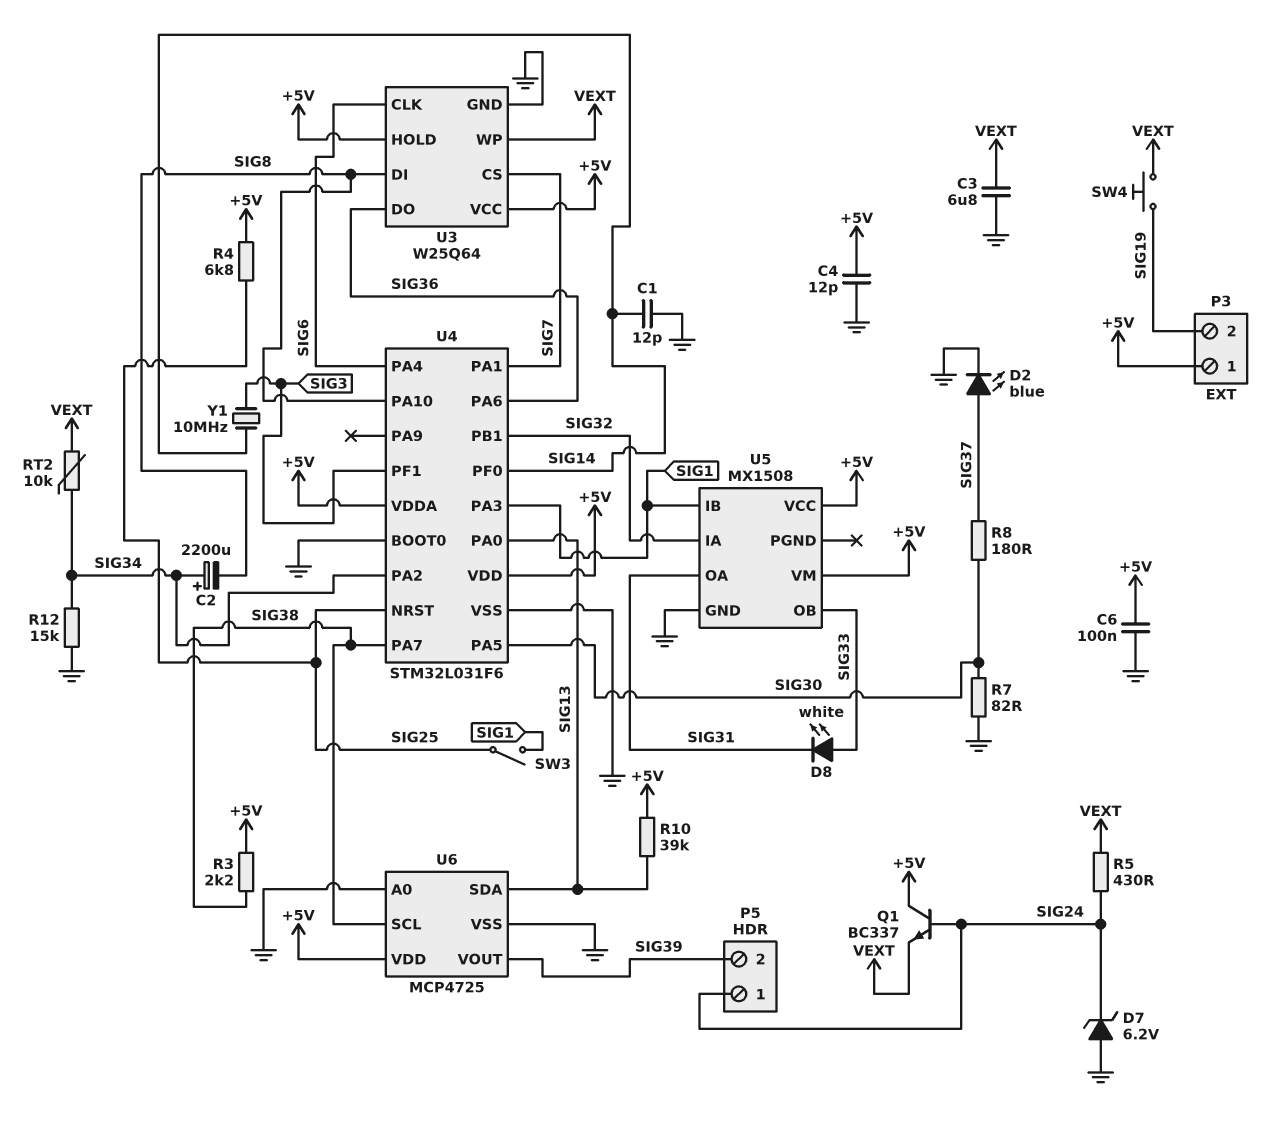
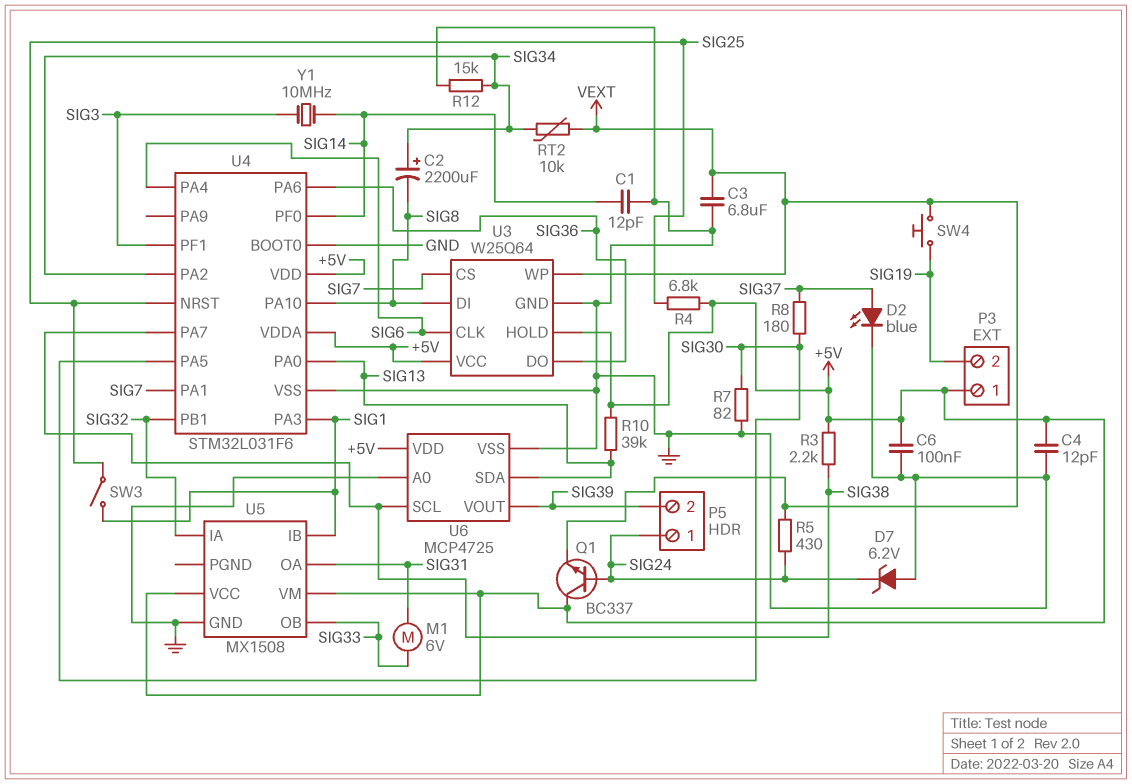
D8: LED white (A SIG33, K SIG31) -> none
M1: none -> motor 6V (SIG31, SIG33)

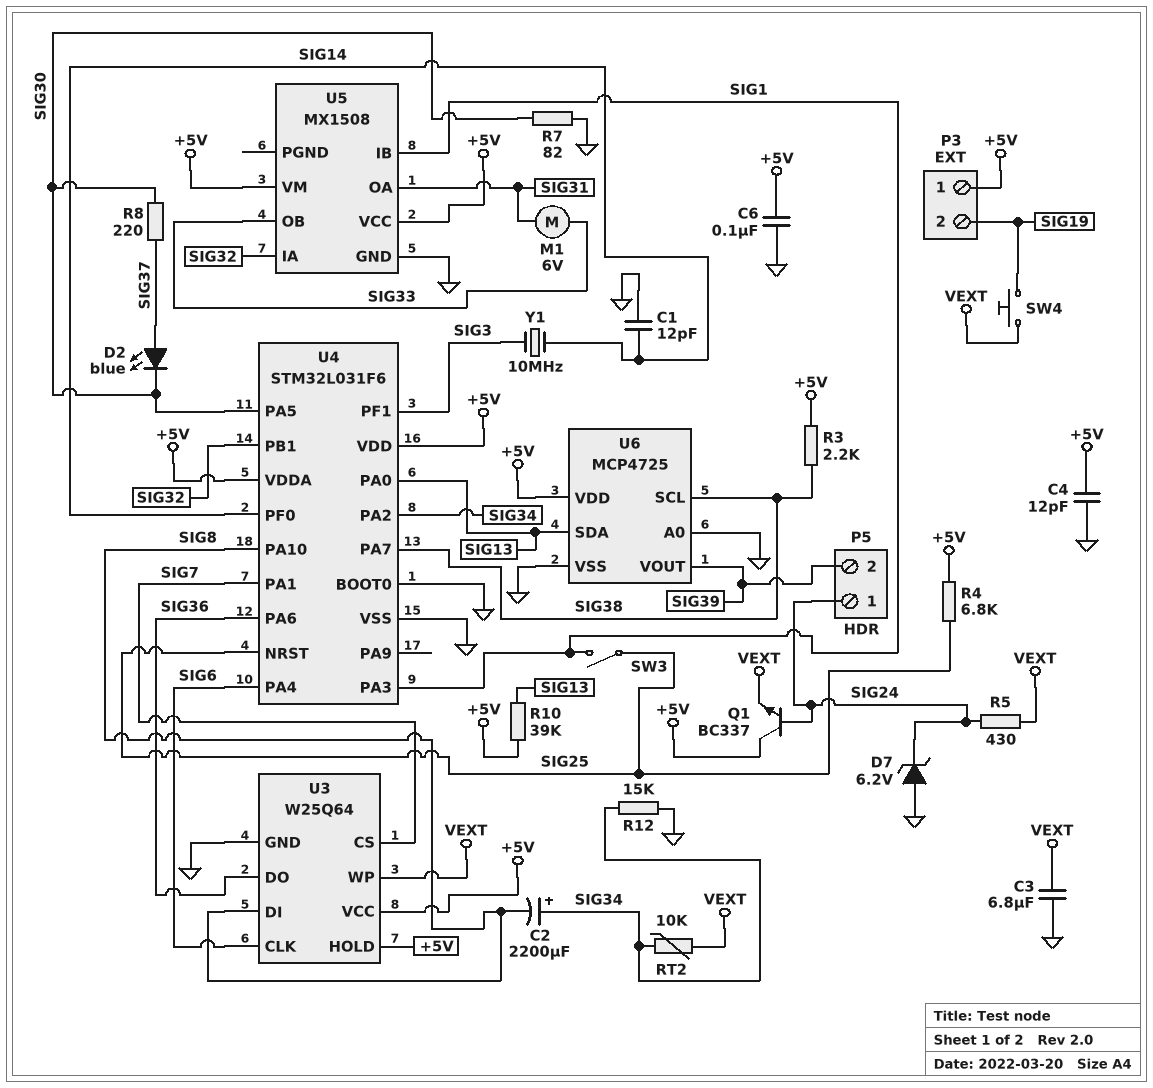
D2: LED blue (A SIG37, K GND) -> LED blue (A SIG37, K SIG30)
R8: 180 (SIG30, SIG37) -> 220 (SIG30, SIG37)

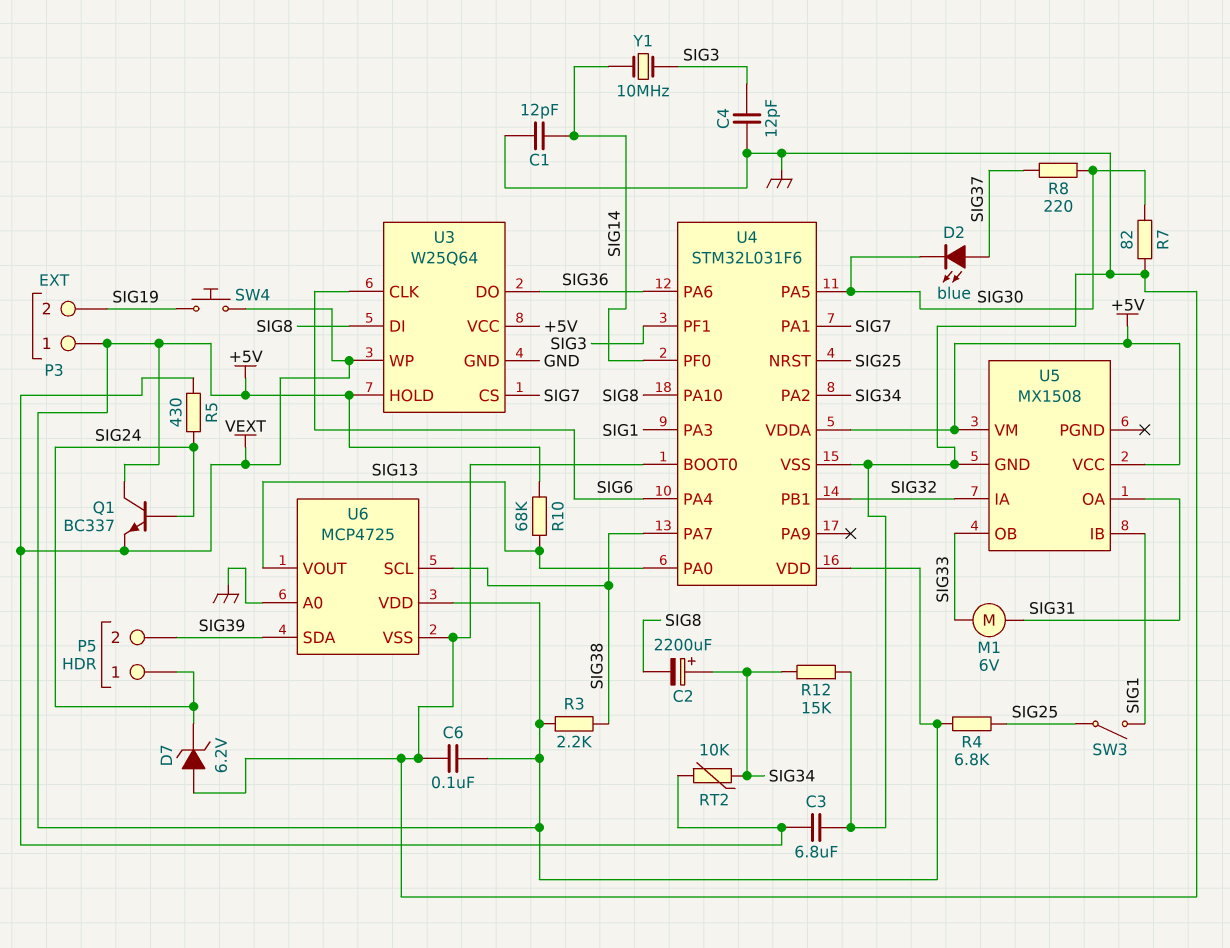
C4: 12pF (+5V, GND) -> 12pF (GND, SIG3)
R10: 39k (+5V, SIG13) -> 68k (+5V, SIG13)
U6 pin SDA: SIG13 -> SIG39
U6 pin VOUT: SIG39 -> SIG13

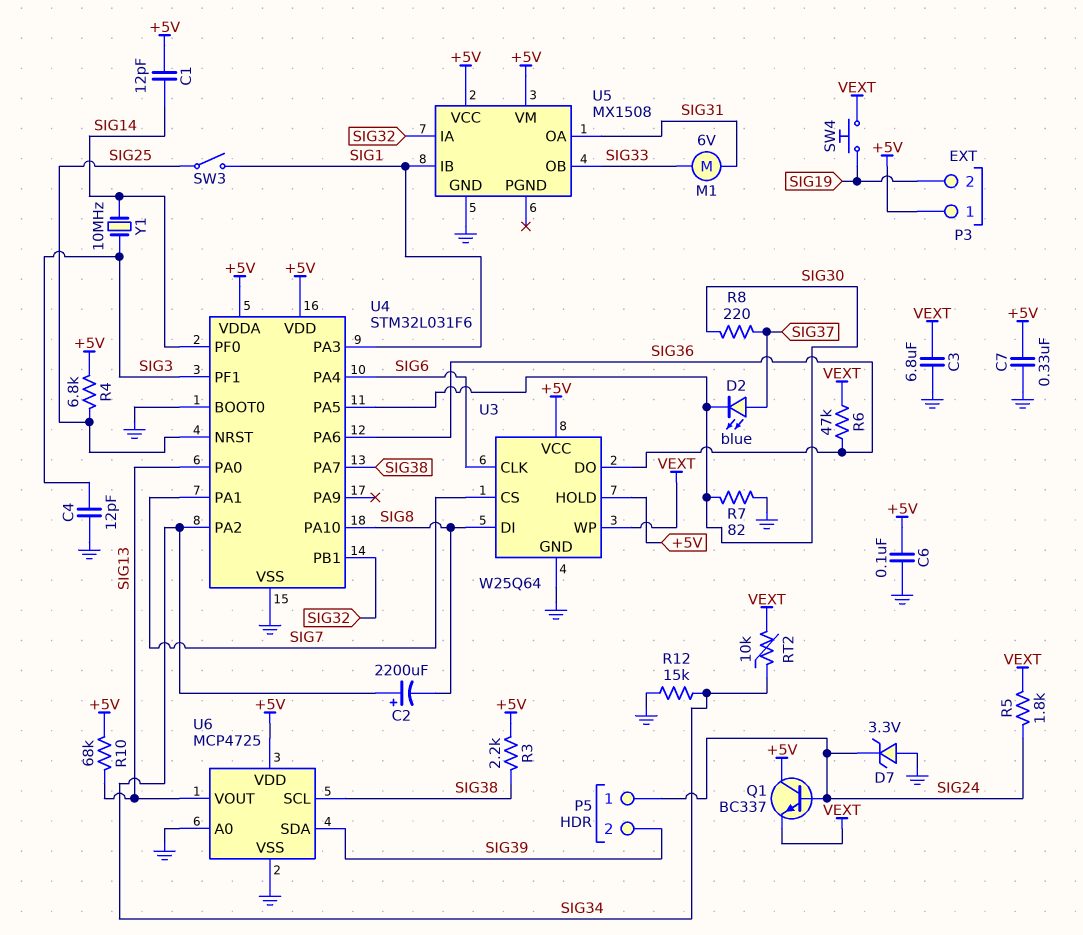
C1: 12pF (GND, SIG14) -> 12pF (+5V, SIG14)
C7: none -> 330nF (+5V, GND)
D7: zener 6.2V (A GND, K SIG24) -> zener 3.3V (A GND, K SIG24)
R5: 430 (SIG24, VEXT) -> 1.8k (SIG24, VEXT)
R6: none -> 47k (SIG36, VEXT)

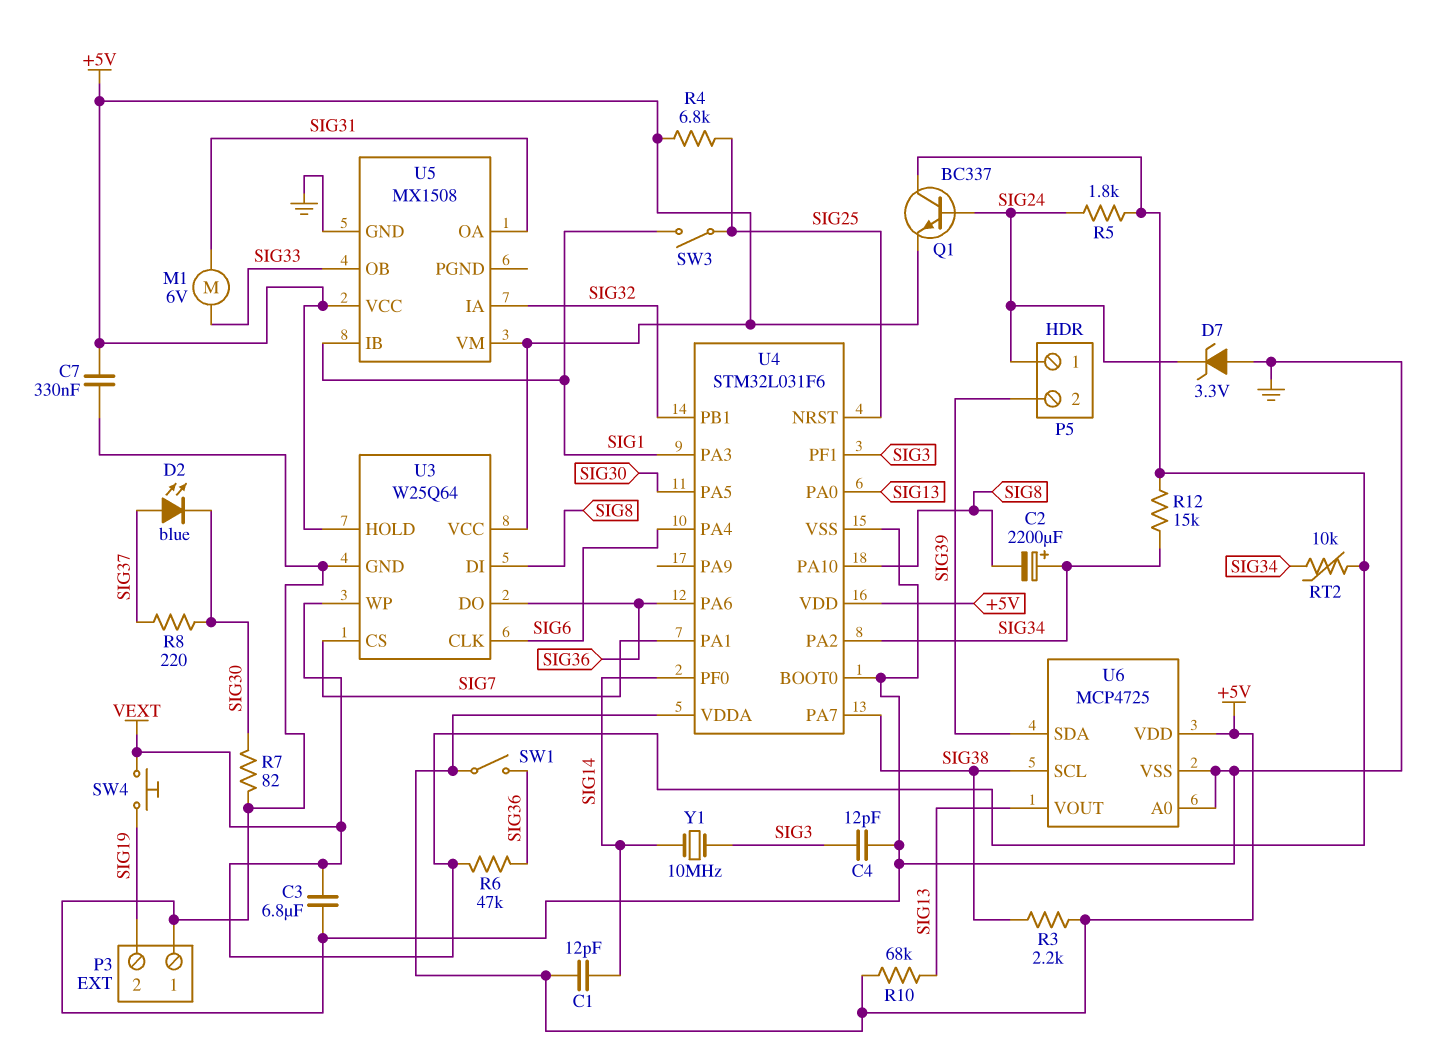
C6: 100nF (+5V, GND) -> none
P3 pin 1: +5V -> GND
Q1: NPN BC337 (B SIG24, C +5V, E VEXT) -> NPN BC337 (B SIG24, C VEXT, E +5V)
R12: 15k (GND, SIG34) -> 15k (SIG34, VEXT)
SW1: none -> switch (+5V, SIG36)

